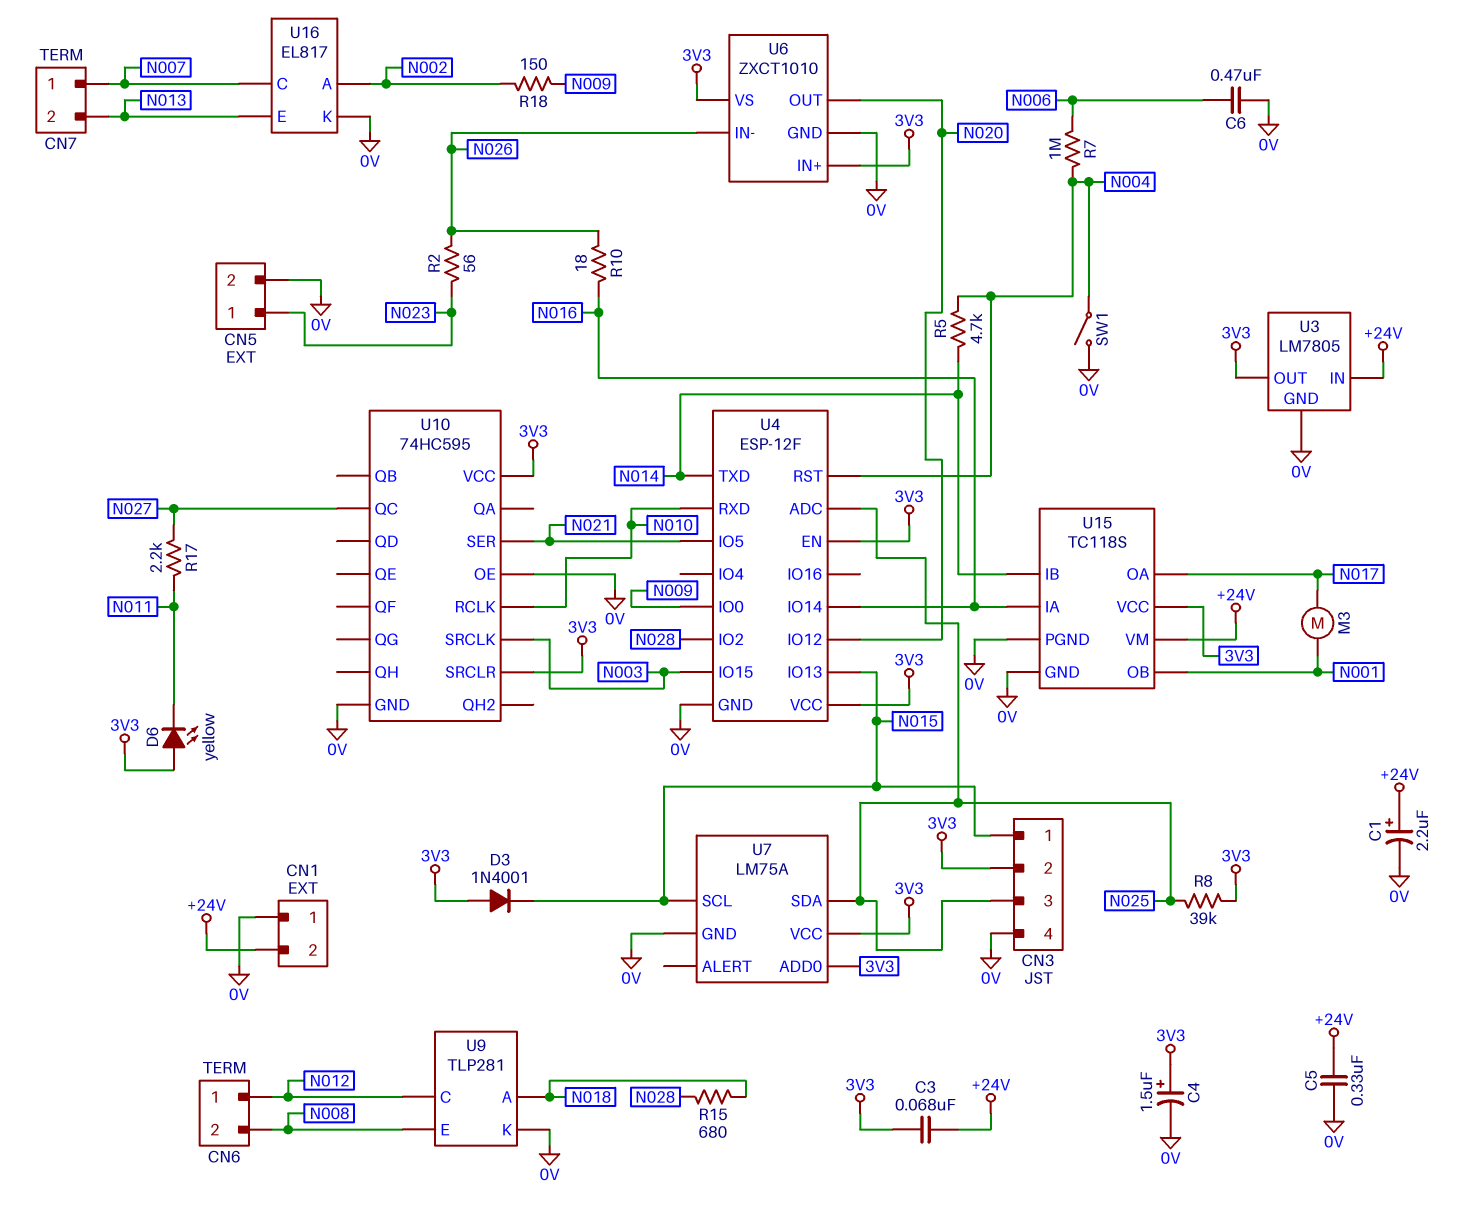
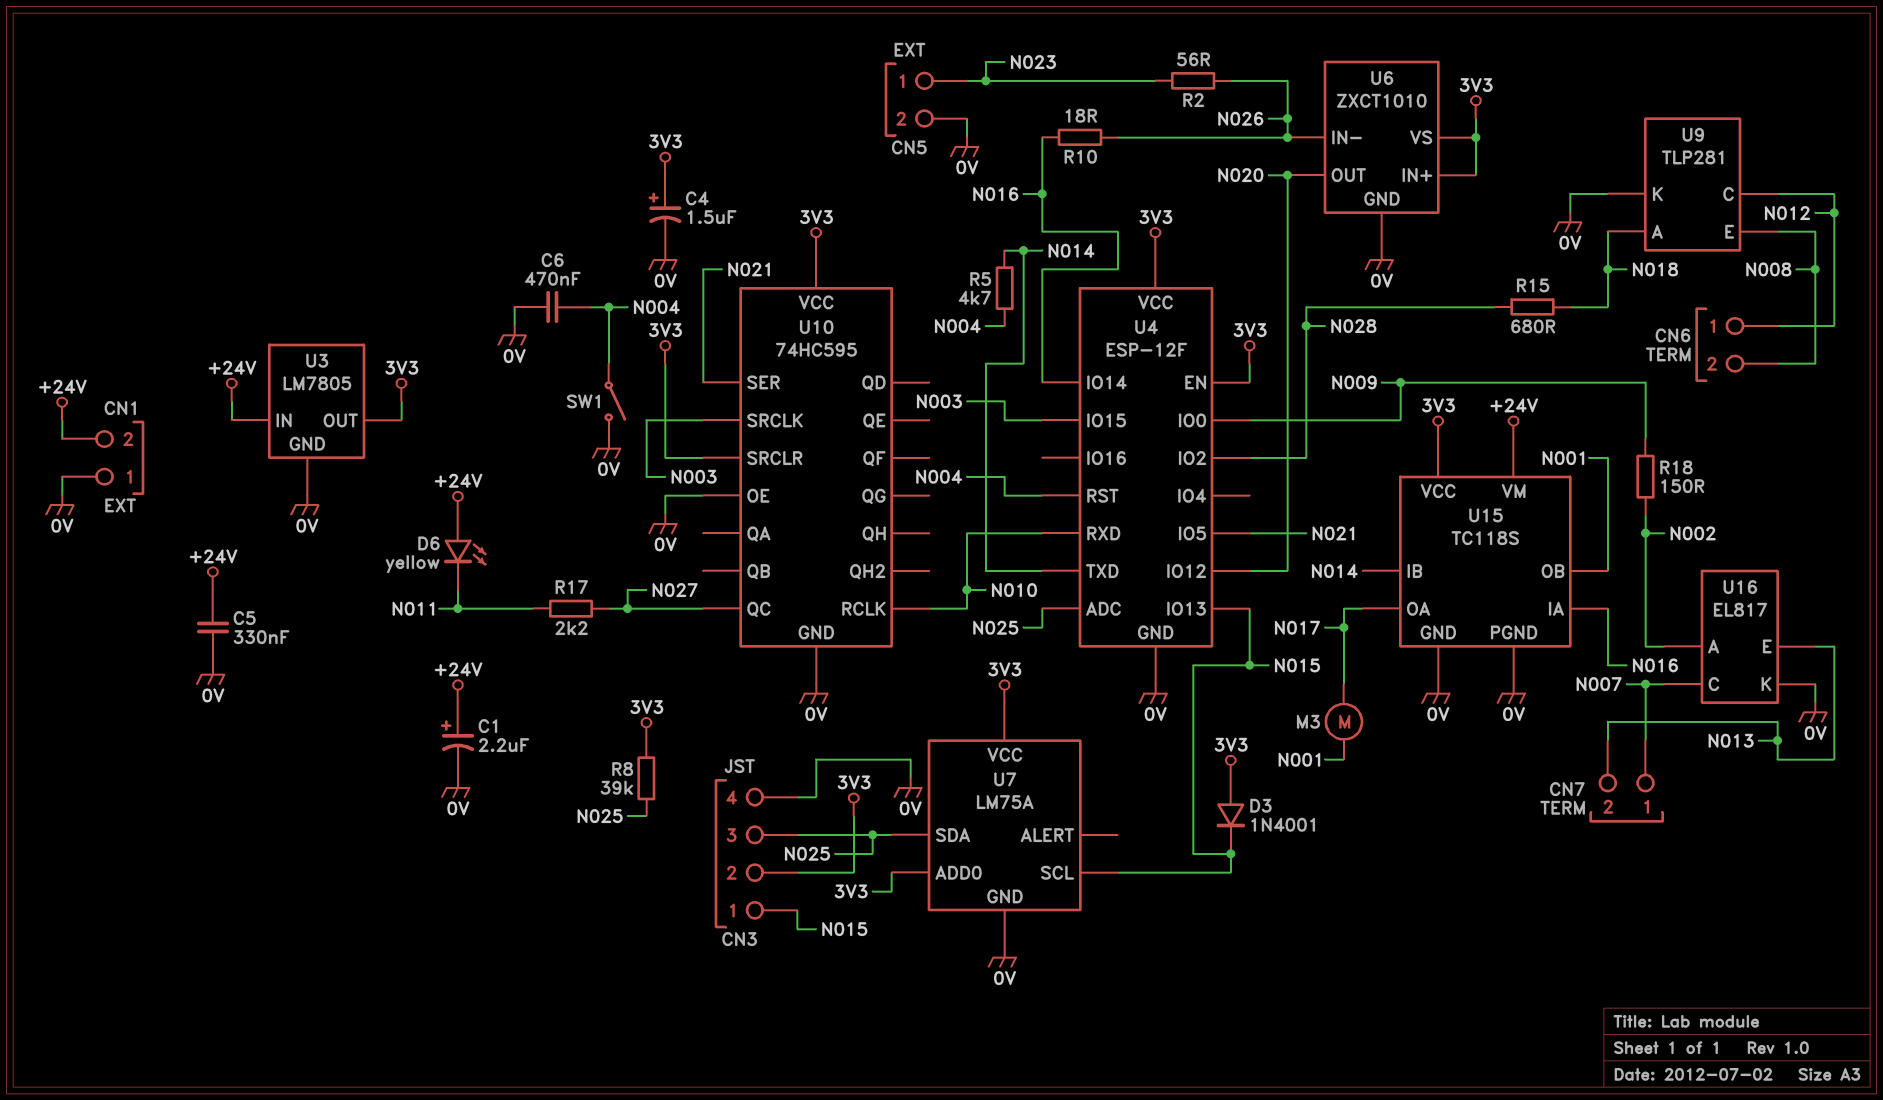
C3: 68nF (+24V, 3V3) -> none
C6: 470nF (0V, N006) -> 470nF (0V, N004)
D6: LED yellow (A 3V3, K N011) -> LED yellow (A +24V, K N011)
R7: 1M (N004, N006) -> none

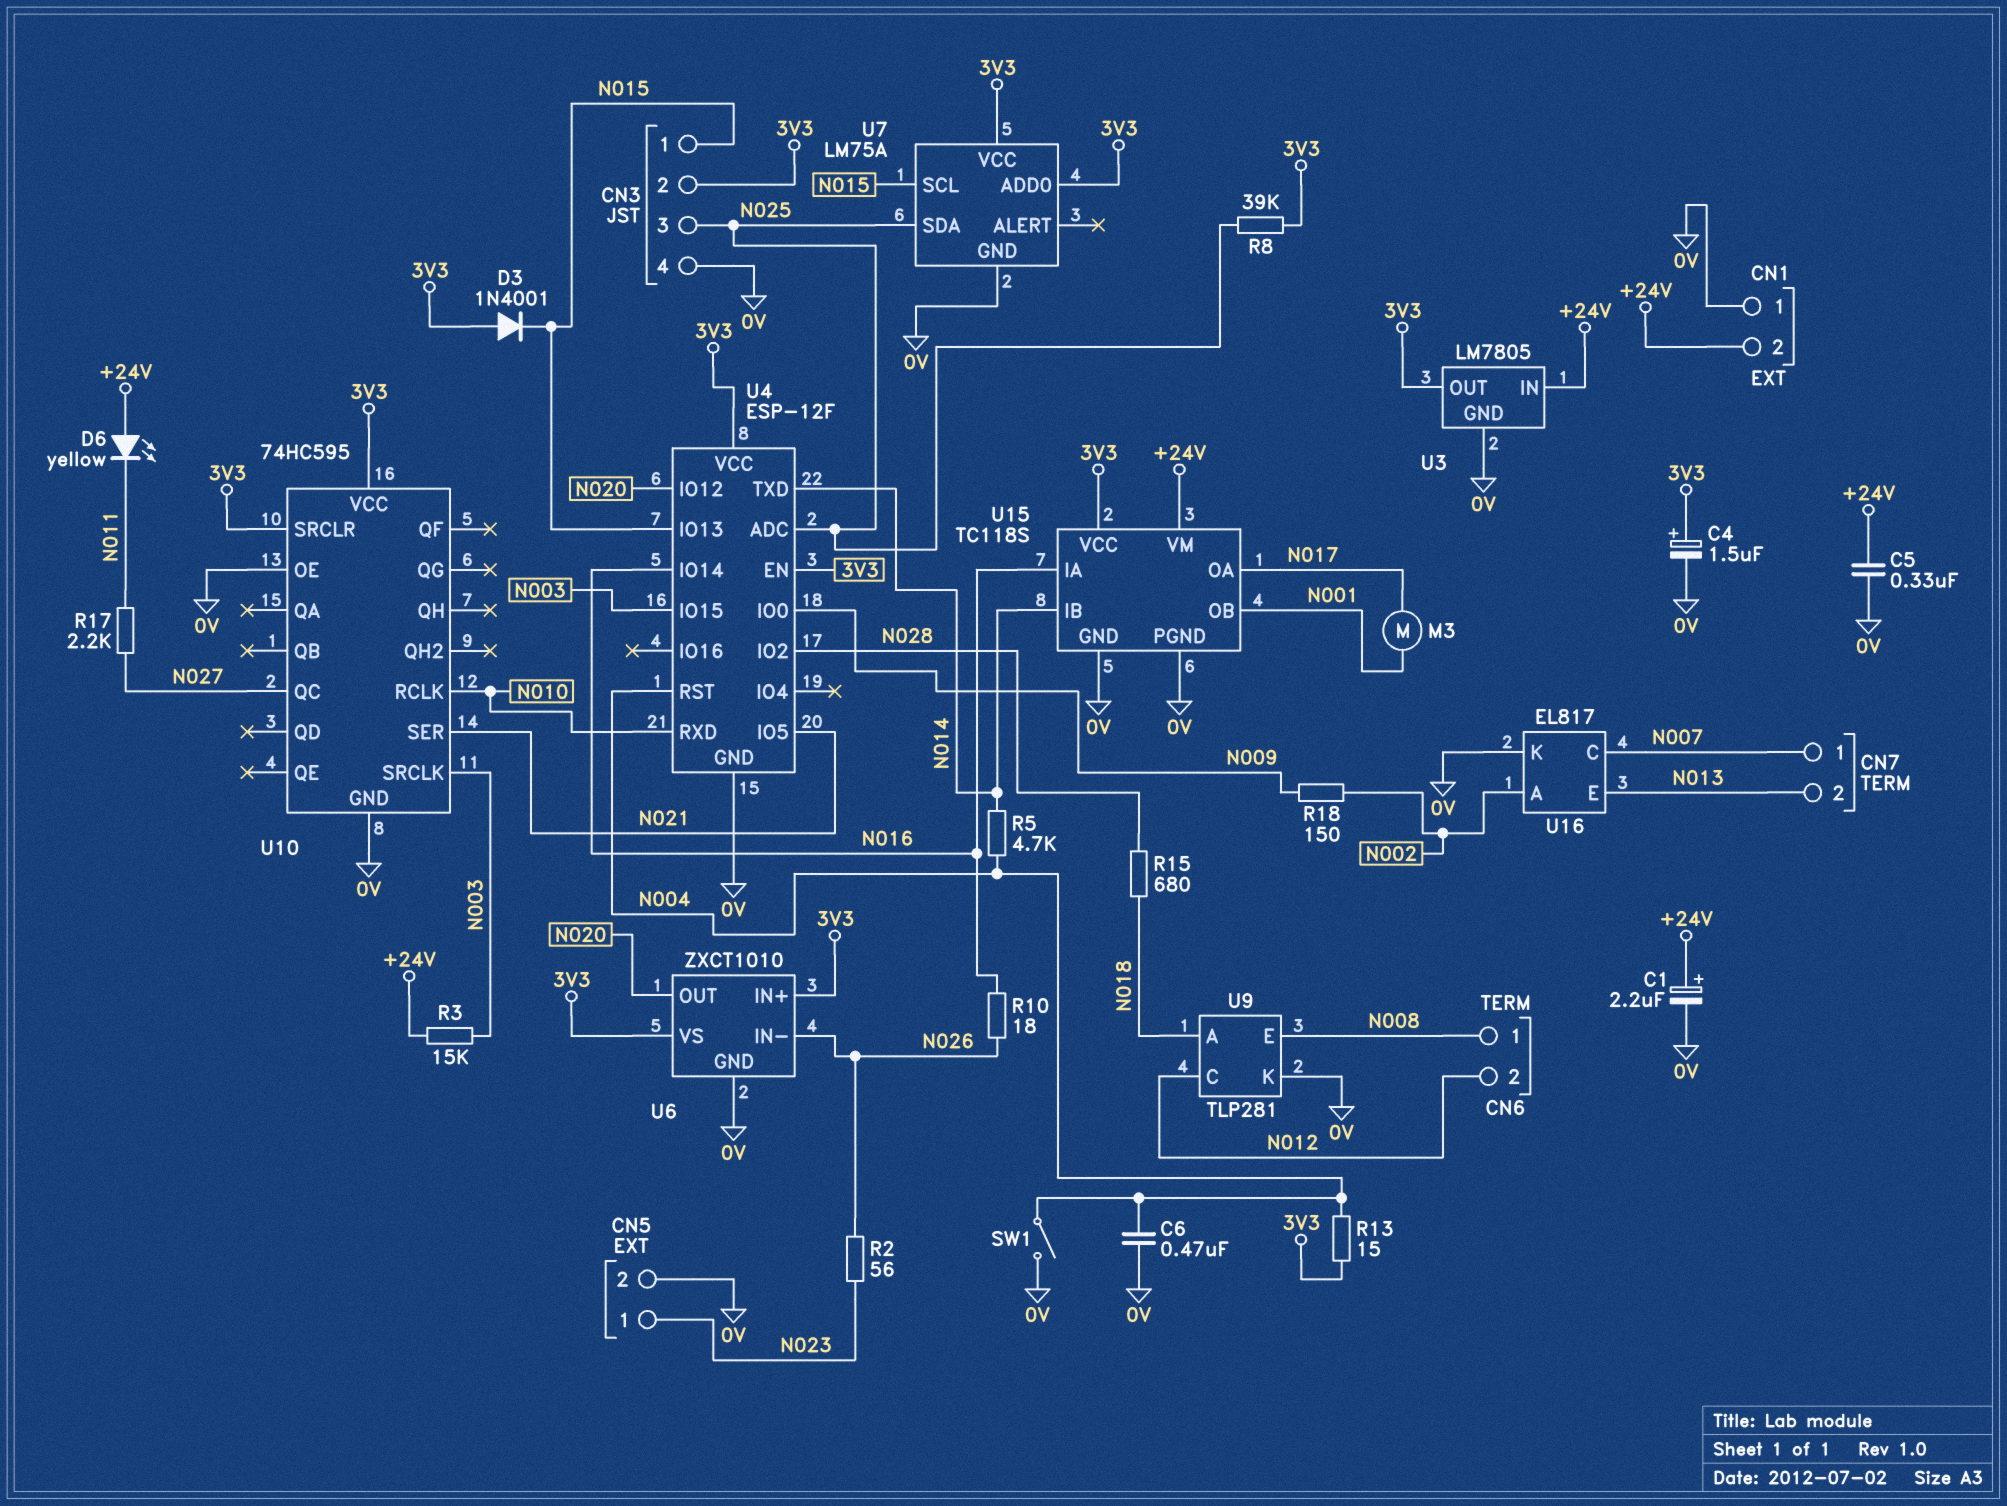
CN6 pin 1: N012 -> N008
CN6 pin 2: N008 -> N012
R3: none -> 15k (+24V, N003)
R13: none -> 15 (3V3, N004)

